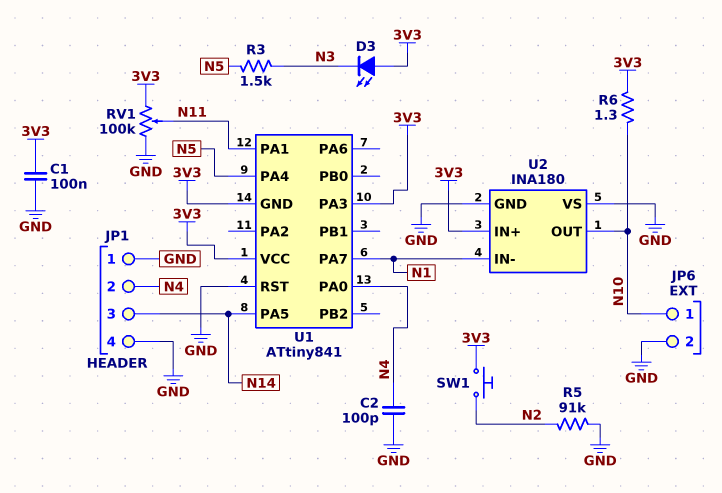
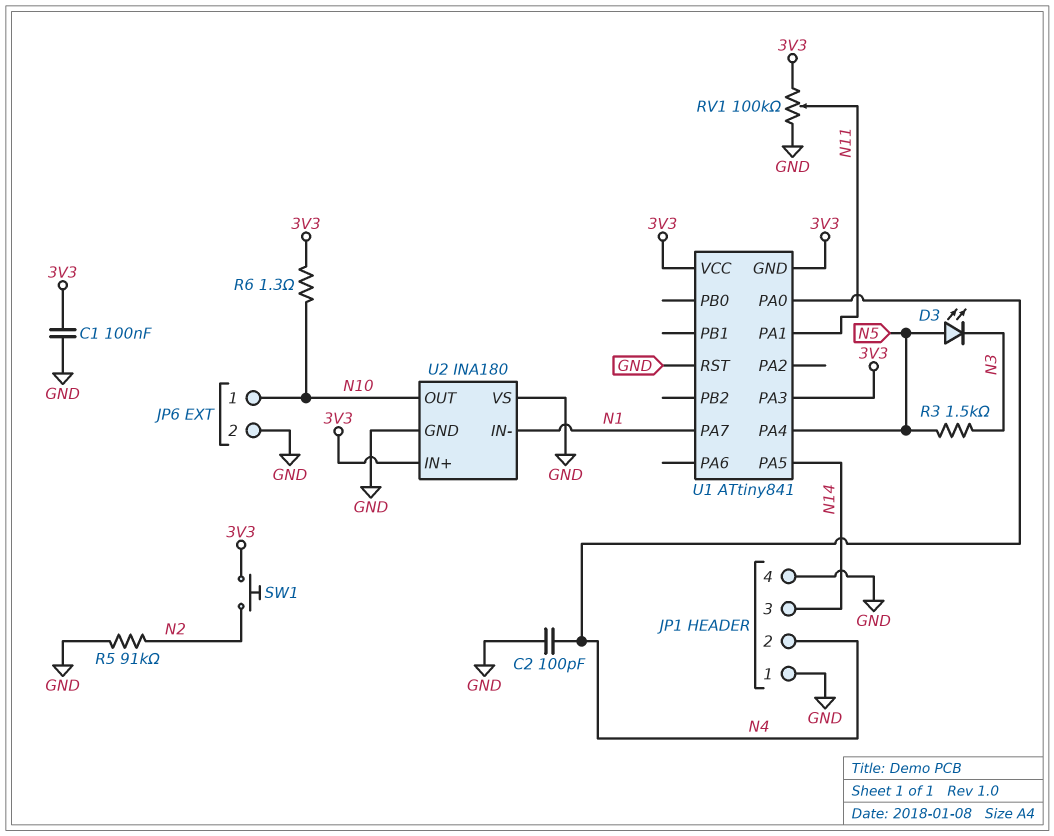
D3: LED (A 3V3, K N3) -> LED (A N5, K N3)

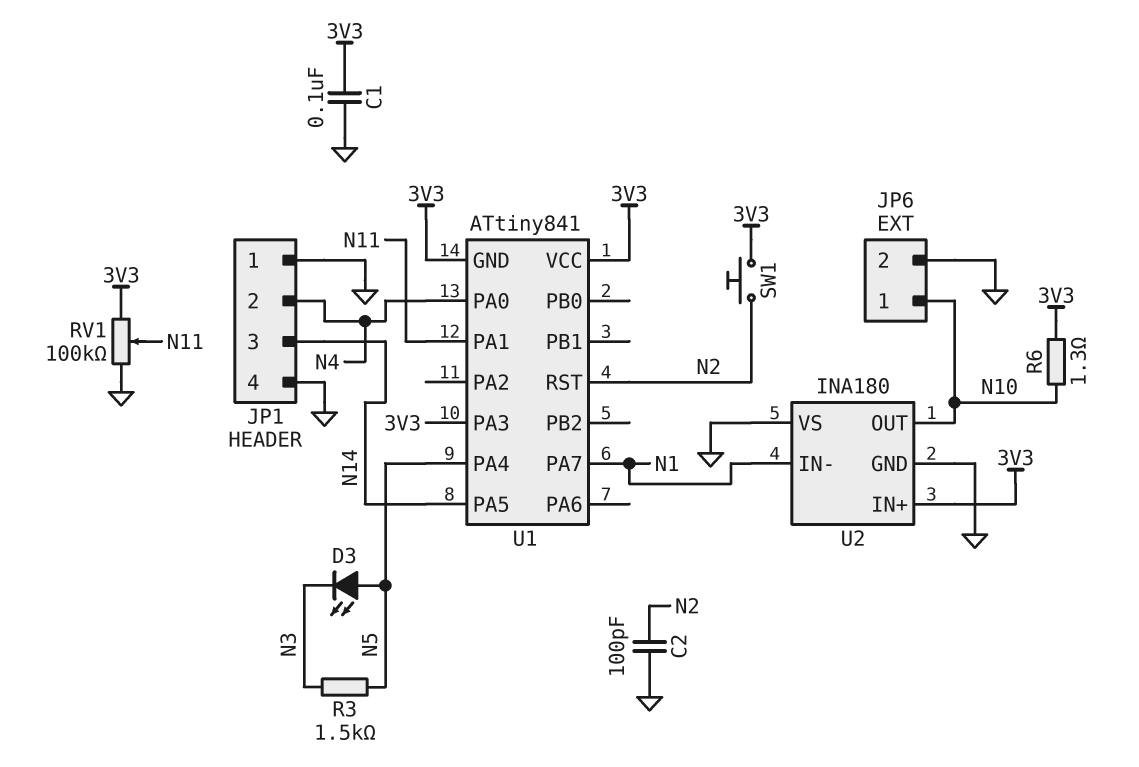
C2: 100pF (GND, N4) -> 100pF (GND, N2)
R5: 91k (GND, N2) -> none
U1 pin RST: GND -> N2

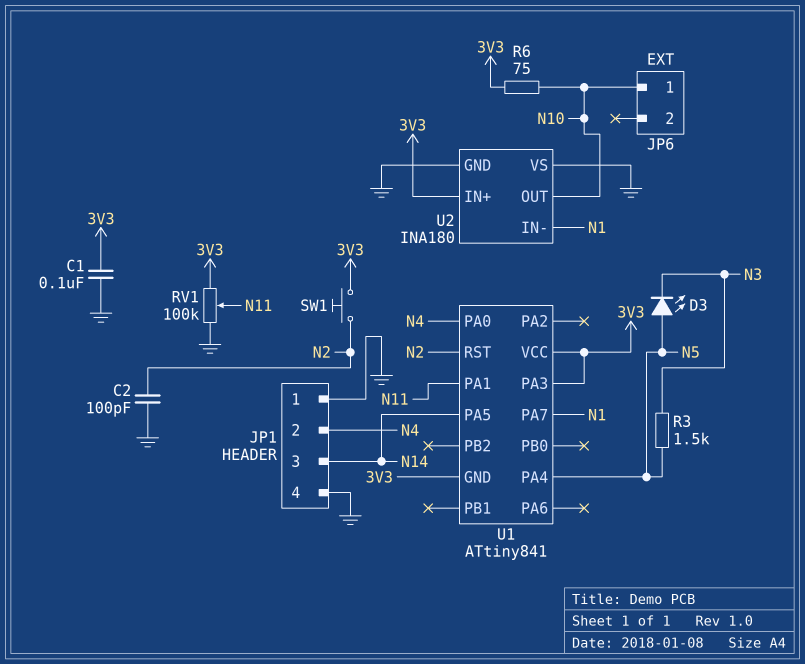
JP6 pin 2: GND -> none
R6: 1.3 (3V3, N10) -> 75 (3V3, N10)

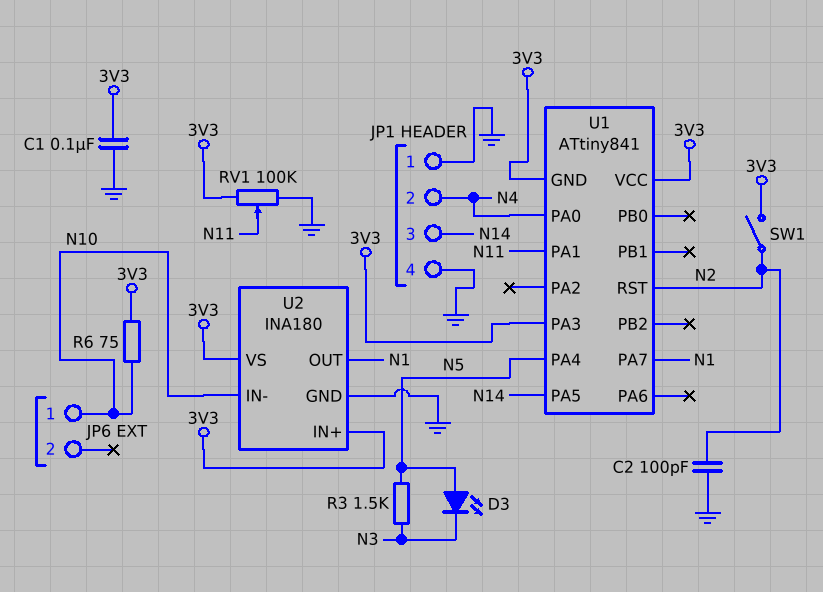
SW1: button (3V3, N2) -> switch (3V3, N2)
U2 pin IN-: N1 -> N10
U2 pin OUT: N10 -> N1
U2 pin VS: GND -> 3V3

